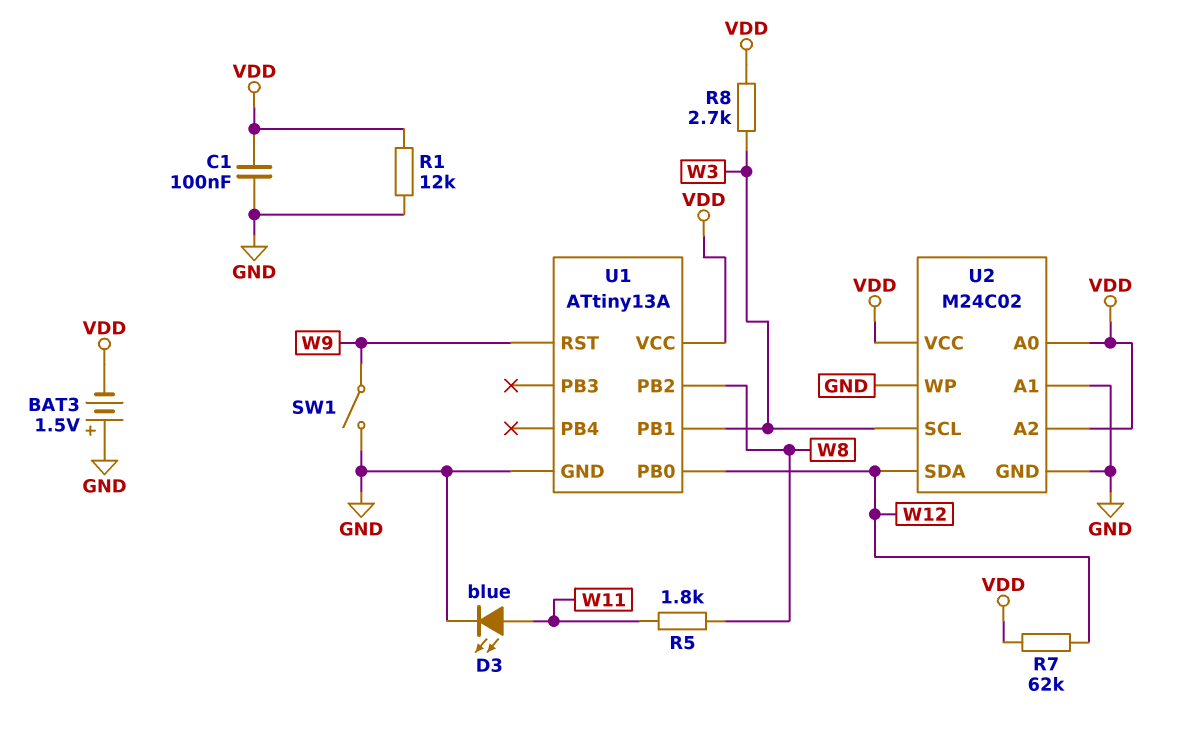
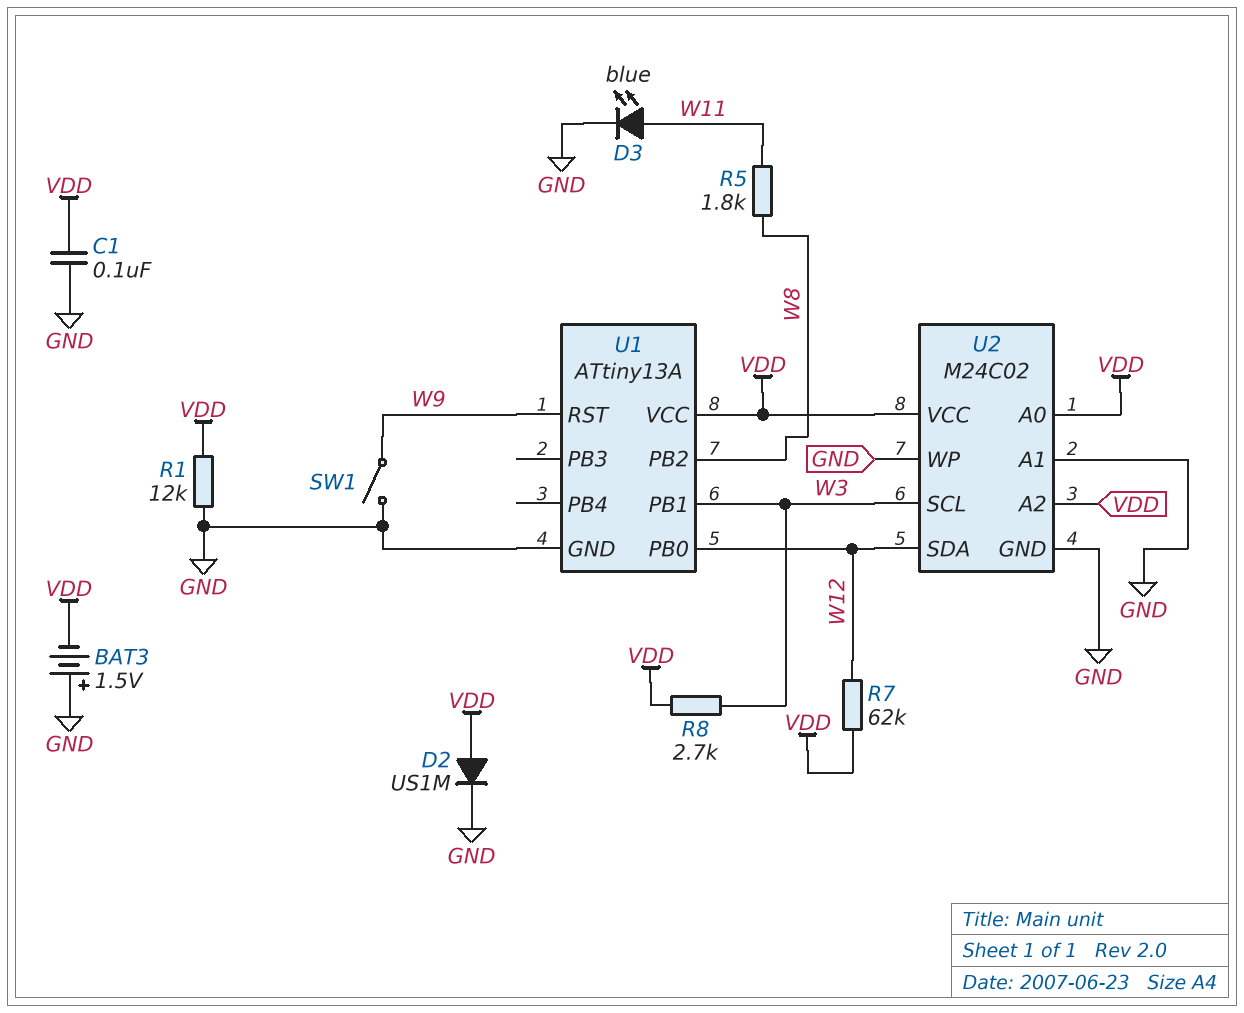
D2: none -> diode US1M (A VDD, K GND)

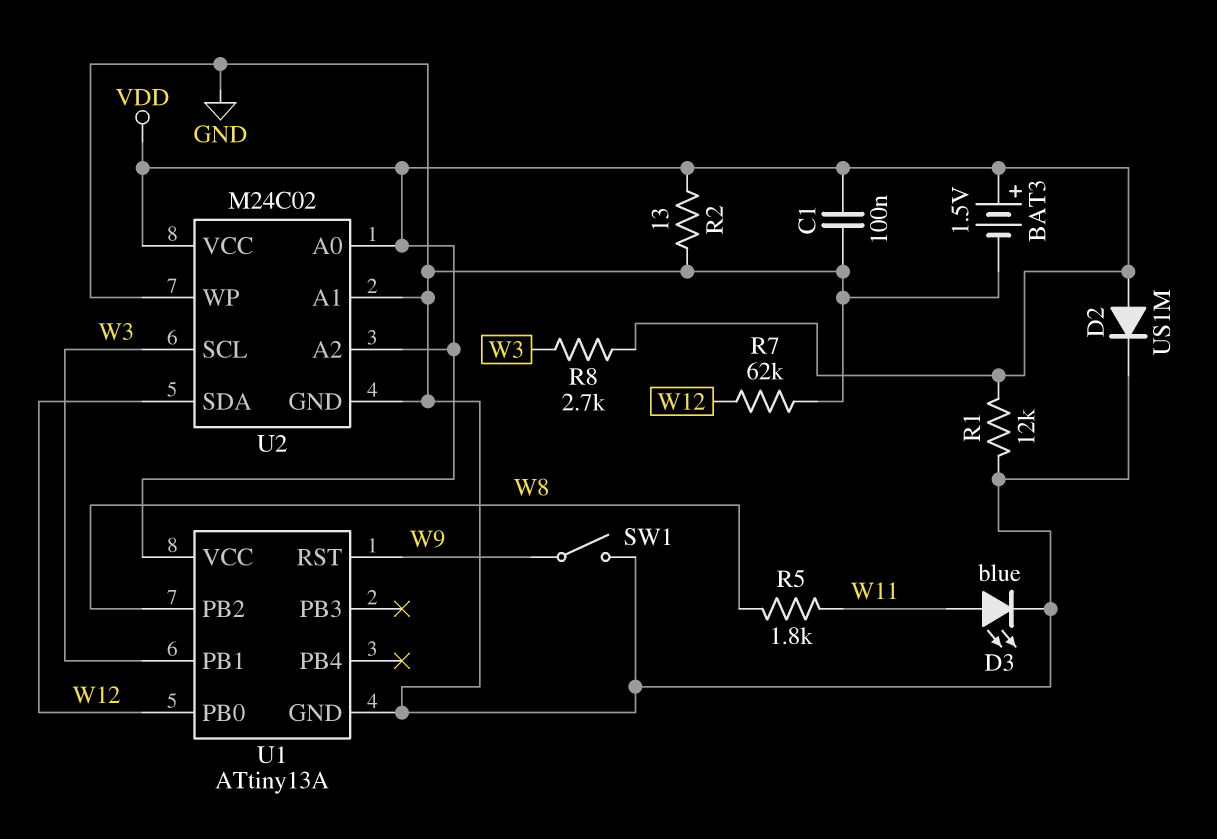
BAT3: 1.5V (plus GND, minus VDD) -> 1.5V (plus VDD, minus GND)
R2: none -> 13 (GND, VDD)
R7: 62k (VDD, W12) -> 62k (GND, W12)

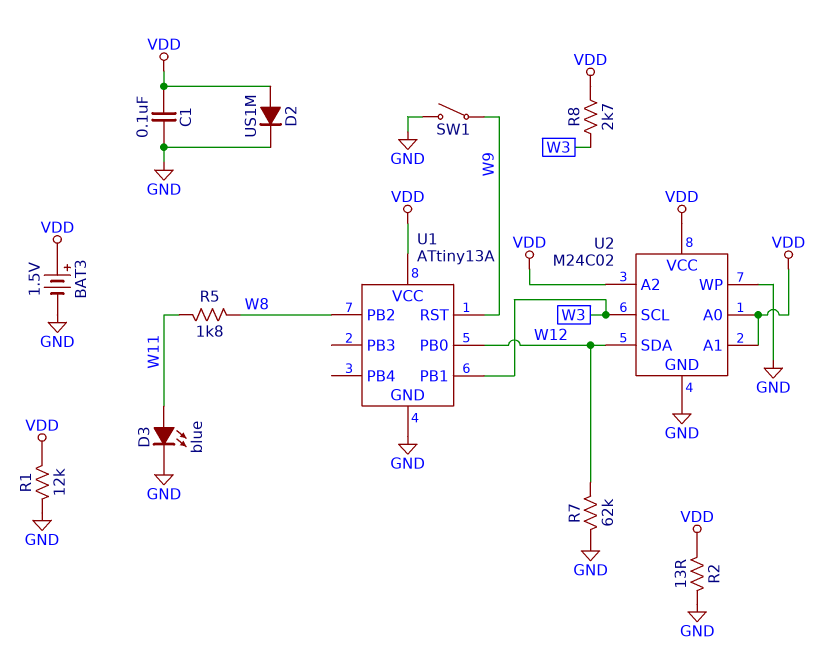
U2 pin A1: GND -> VDD

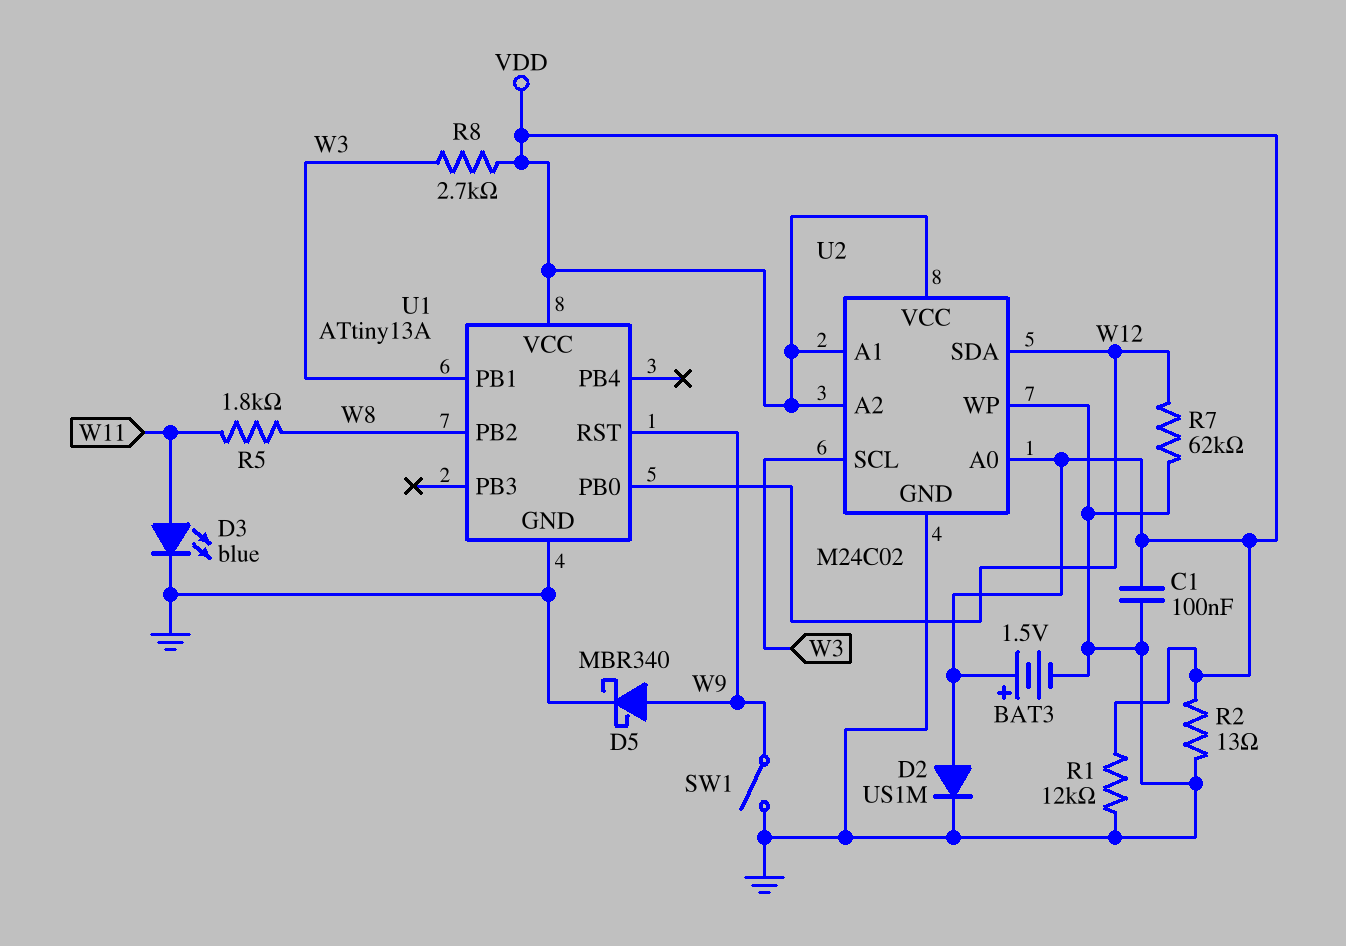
D5: none -> schottky MBR340 (A W9, K GND)

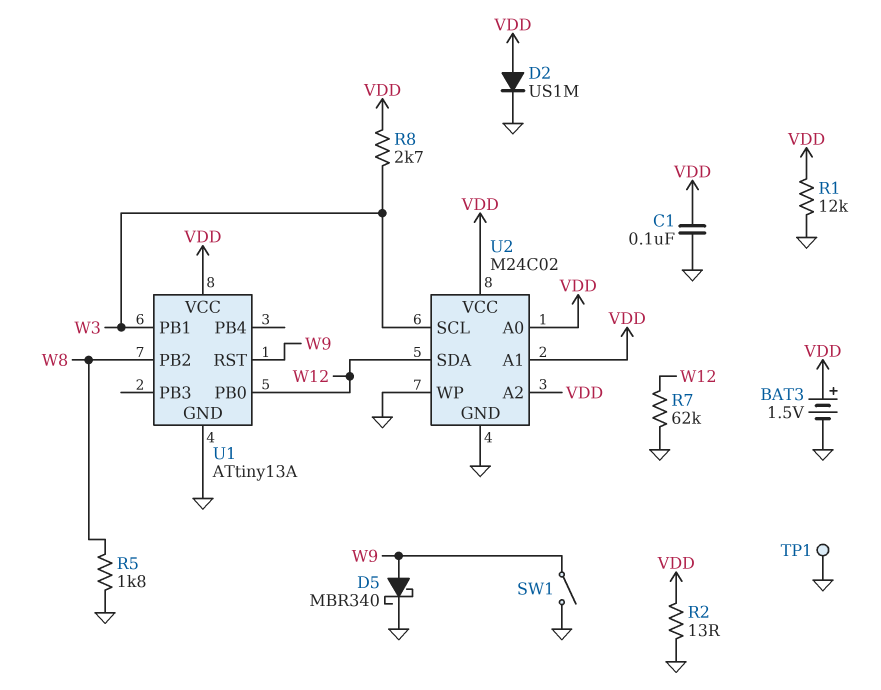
D3: LED blue (A W11, K GND) -> none
R5: 1.8k (W8, W11) -> 1.8k (GND, W8)
TP1: none -> test point (GND)

